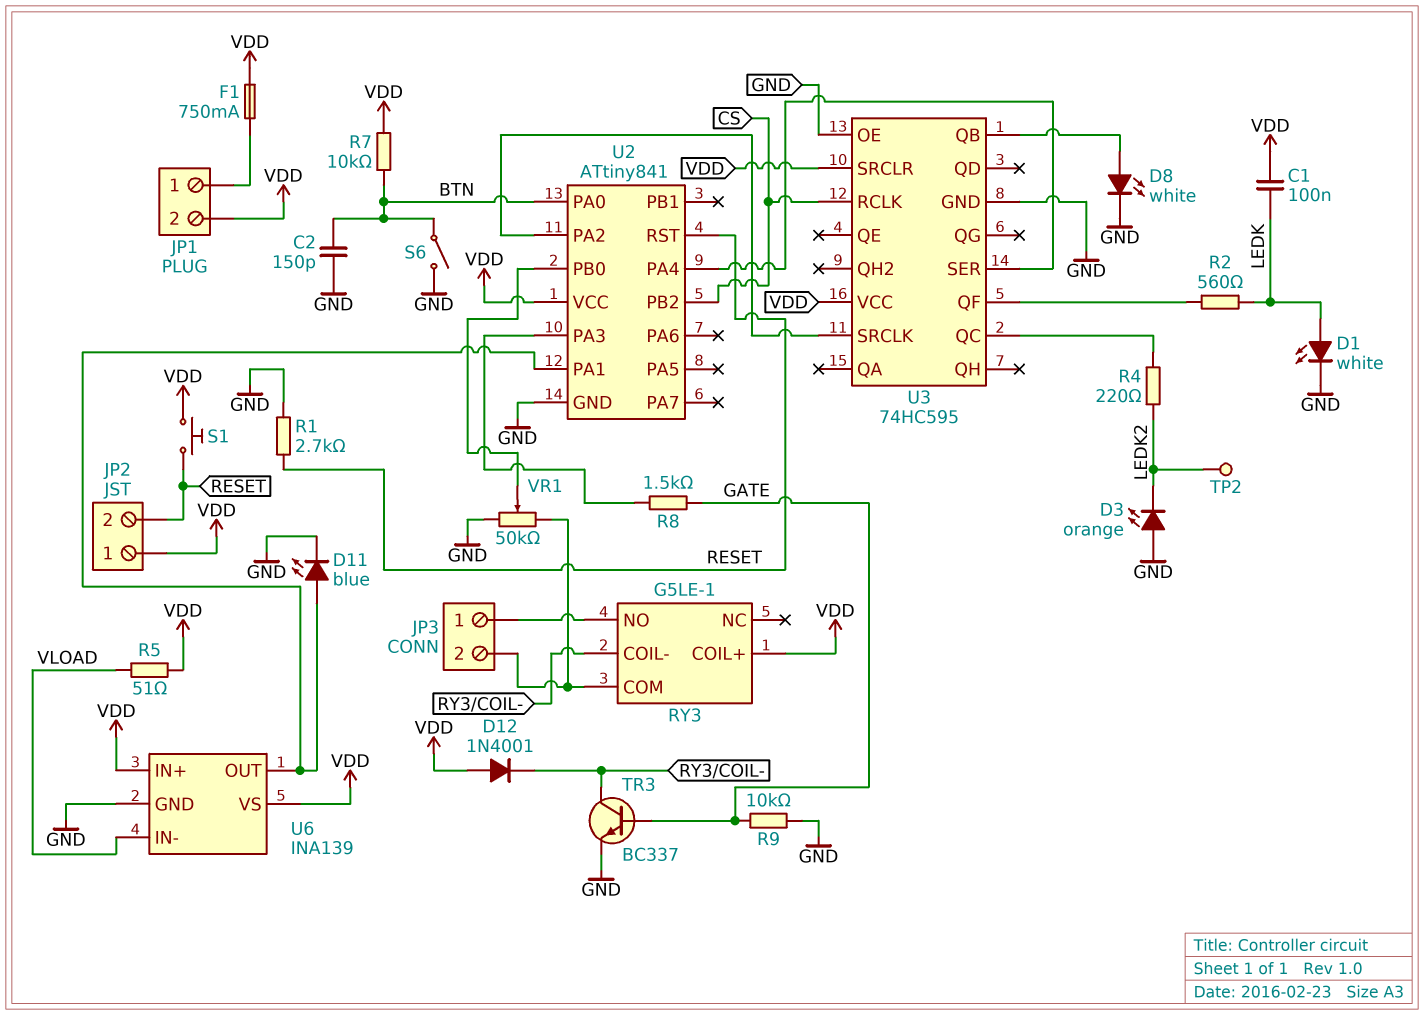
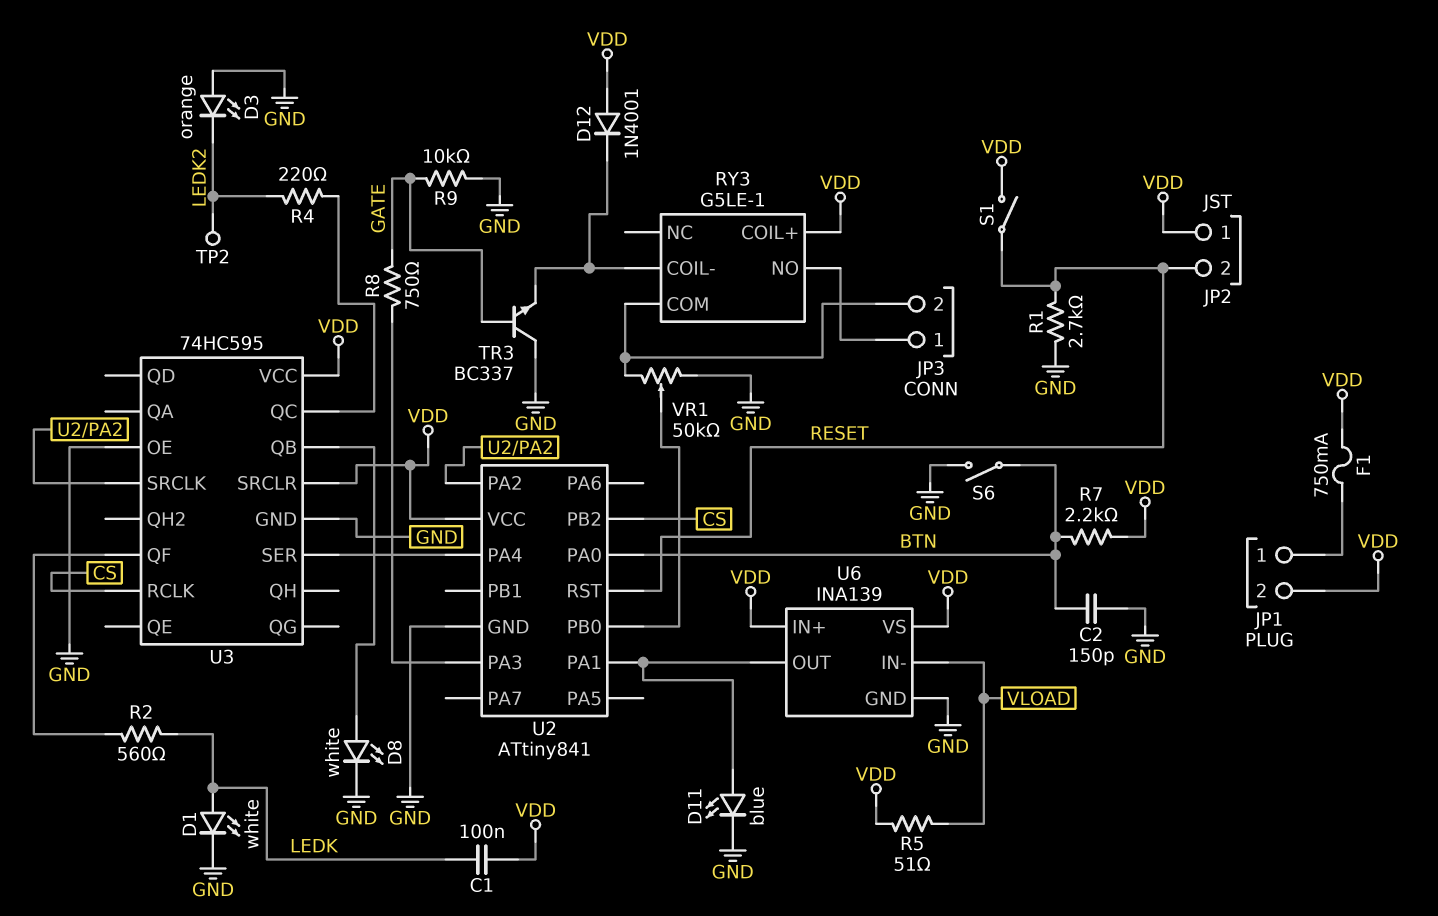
R7: 10k (BTN, VDD) -> 2.2k (BTN, VDD)
R8: 1.5k (GATE, U2/PA3) -> 750 (GATE, U2/PA3)
S1: button (RESET, VDD) -> switch (RESET, VDD)
TR3: NPN BC337 (B GATE, C RY3/COIL-, E GND) -> NPN BC337 (B GATE, C GND, E RY3/COIL-)

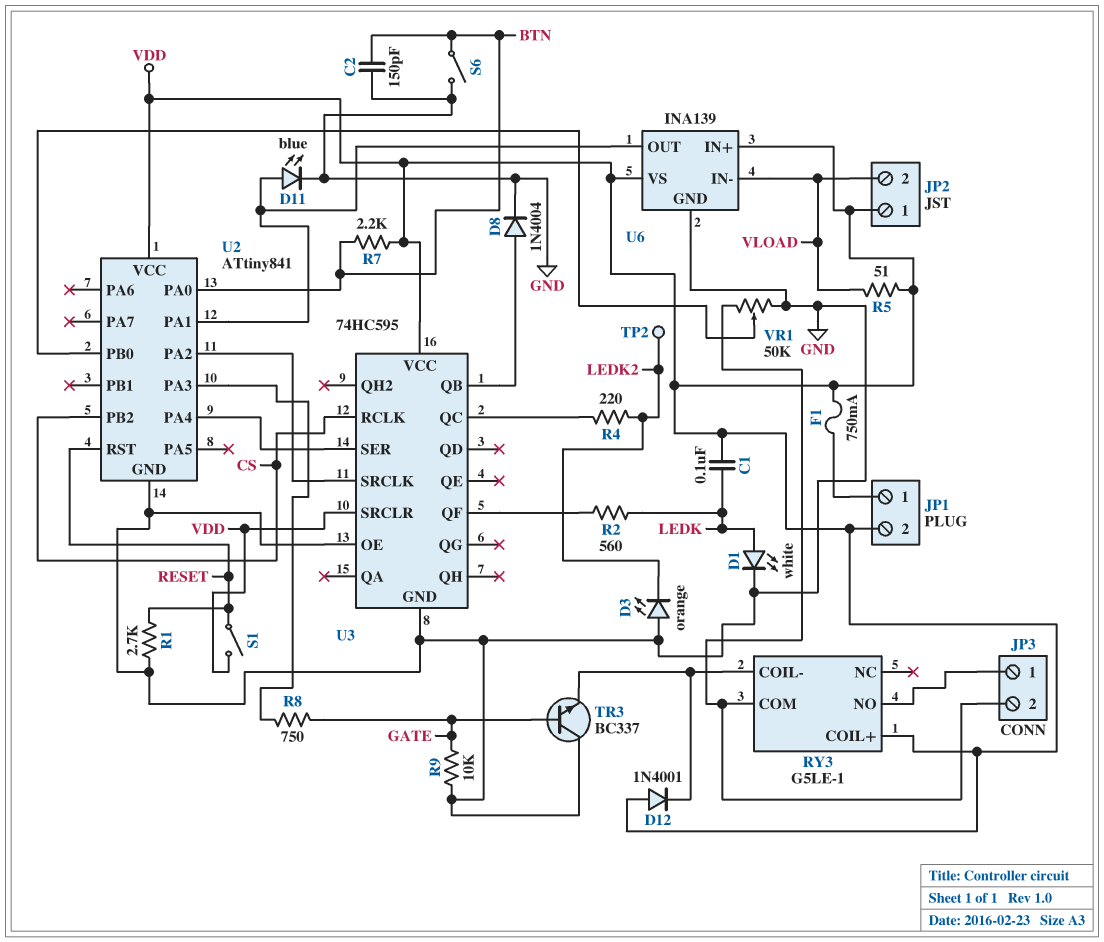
D8: LED white (A U3/QB, K GND) -> diode 1N4004 (A U3/QB, K GND)
JP2 pin 2: RESET -> VLOAD

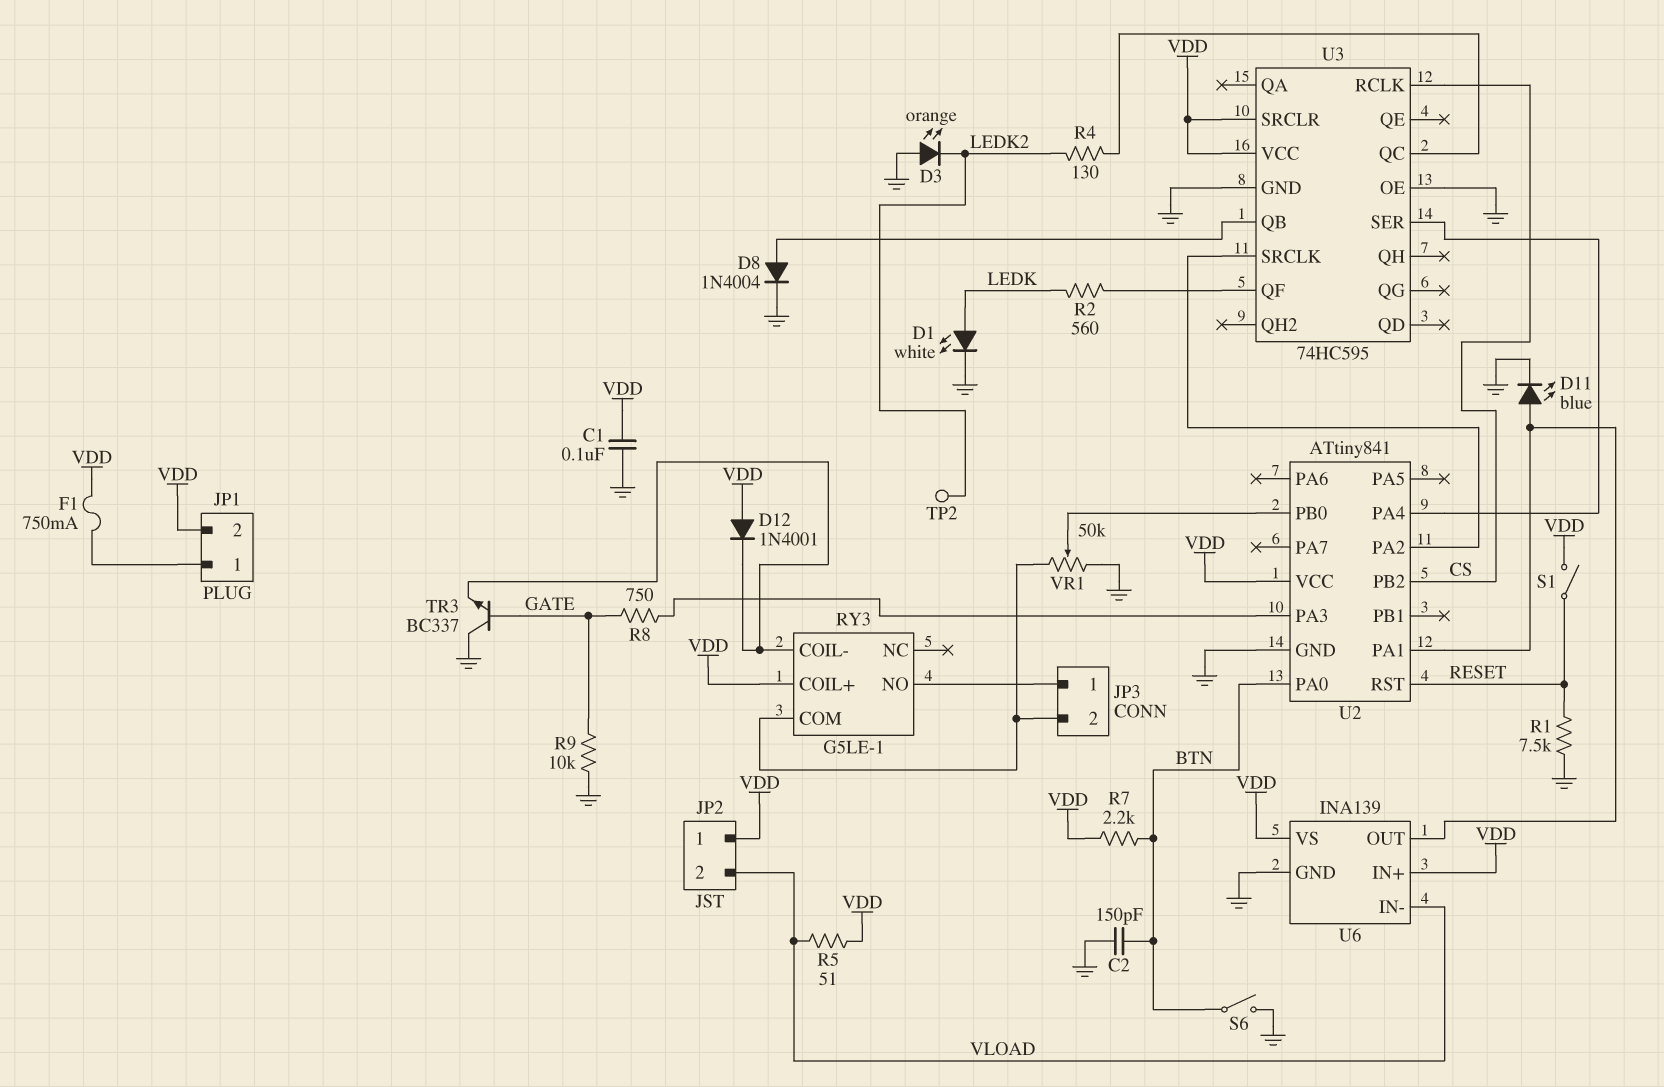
C1: 100nF (LEDK, VDD) -> 100nF (GND, VDD)
R1: 2.7k (GND, RESET) -> 7.5k (GND, RESET)
R4: 220 (LEDK2, U3/QC) -> 130 (LEDK2, U3/QC)

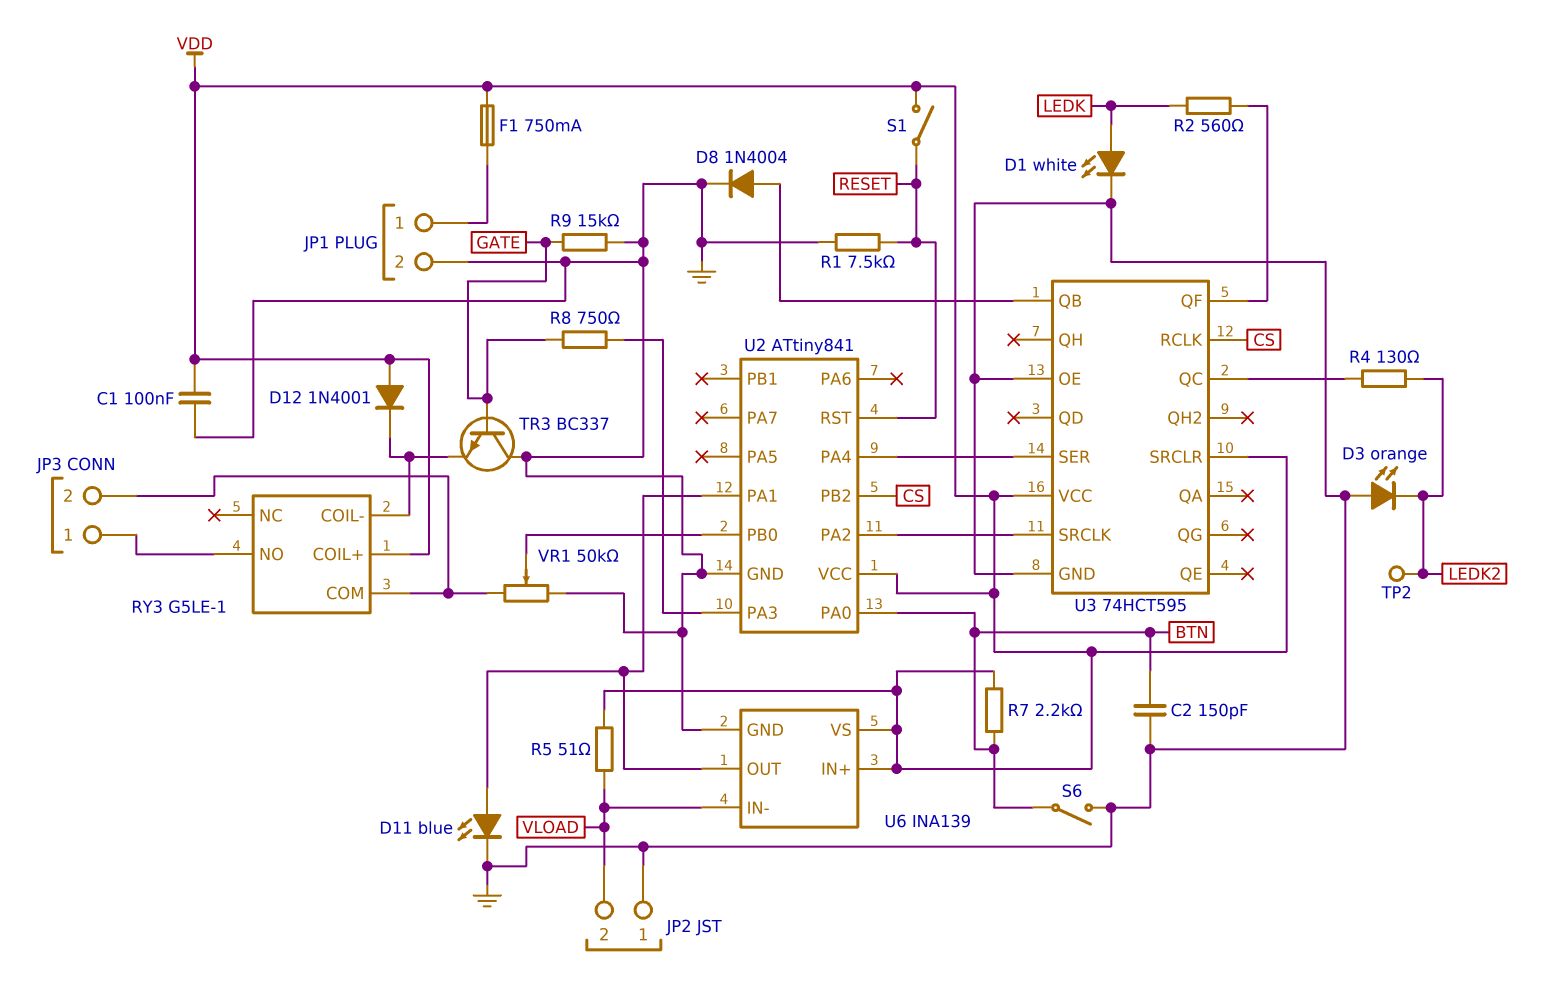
JP1 pin 2: VDD -> GND
JP2 pin 1: VDD -> GND
R9: 10k (GATE, GND) -> 15k (GATE, GND)
U3: 74HC595 -> 74HCT595

